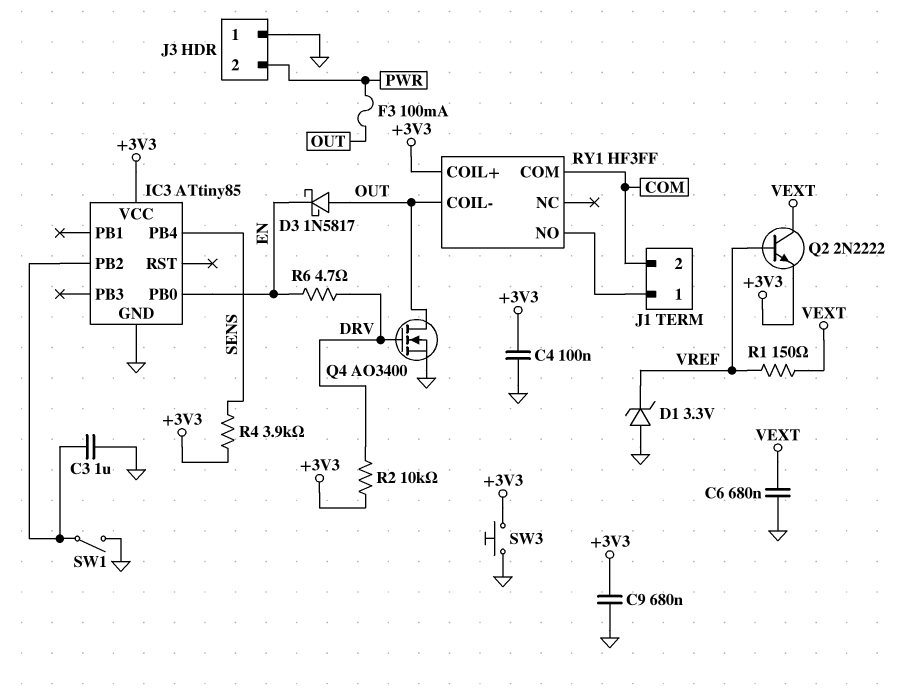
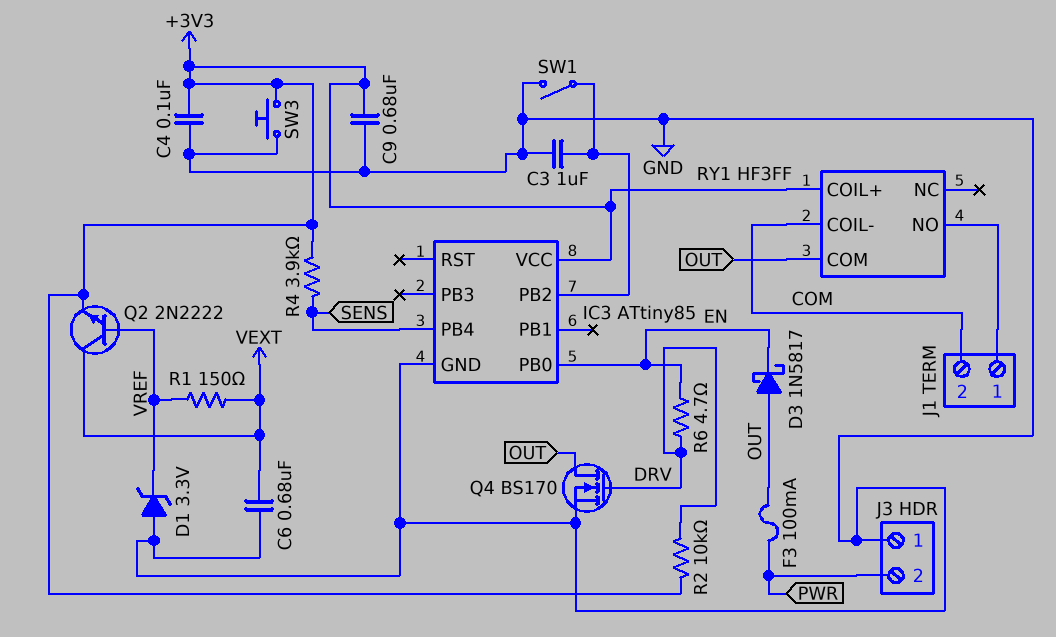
Q4: NMOS AO3400 (G DRV, D OUT, S GND) -> NMOS BS170 (G DRV, D OUT, S GND)
RY1 pin COIL-: OUT -> COM
RY1 pin COM: COM -> OUT

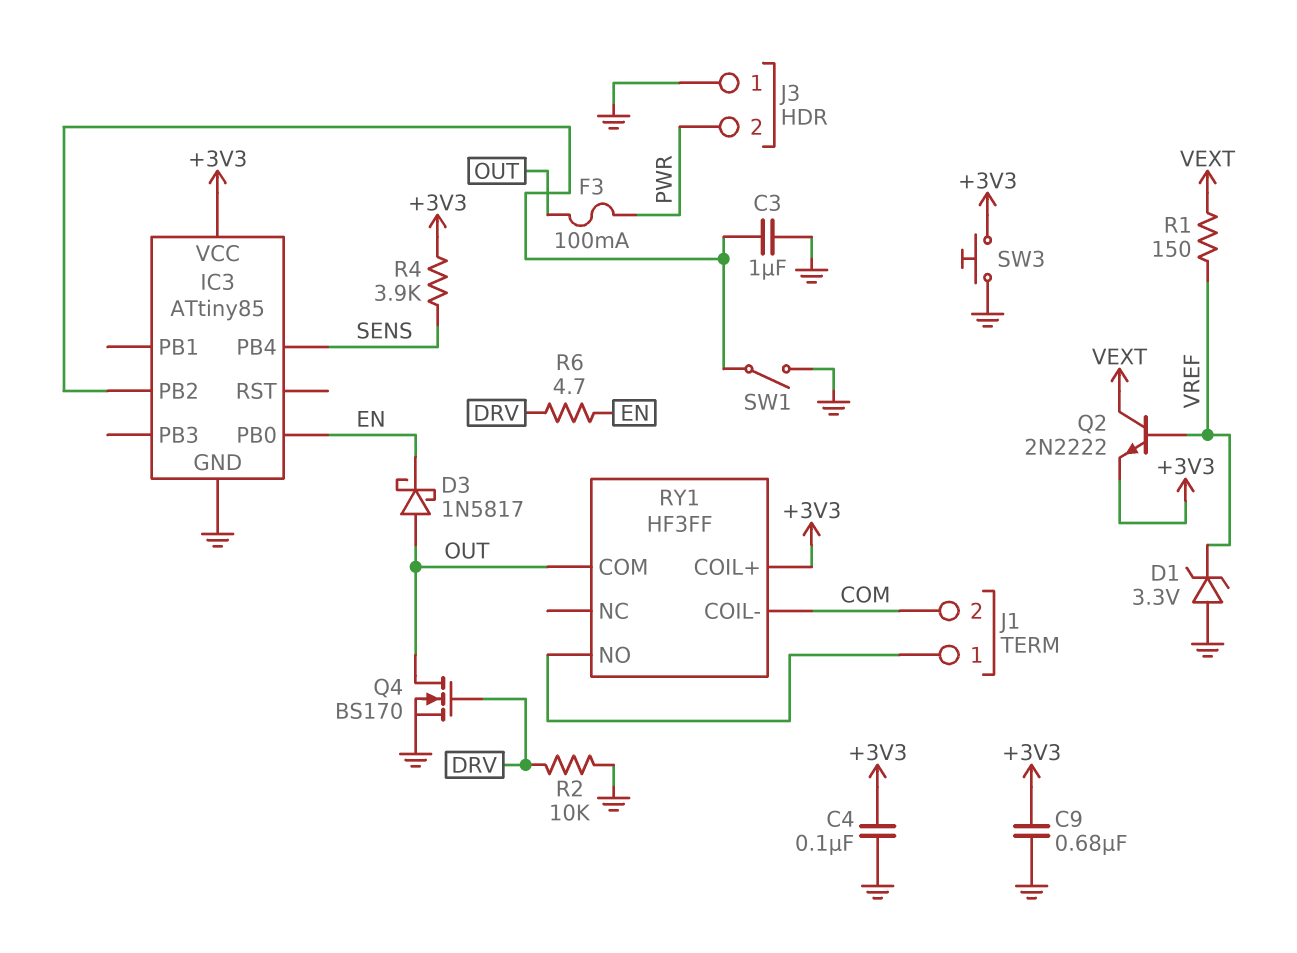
C6: 680nF (GND, VEXT) -> none
R2: 10k (+3V3, DRV) -> 10k (DRV, GND)

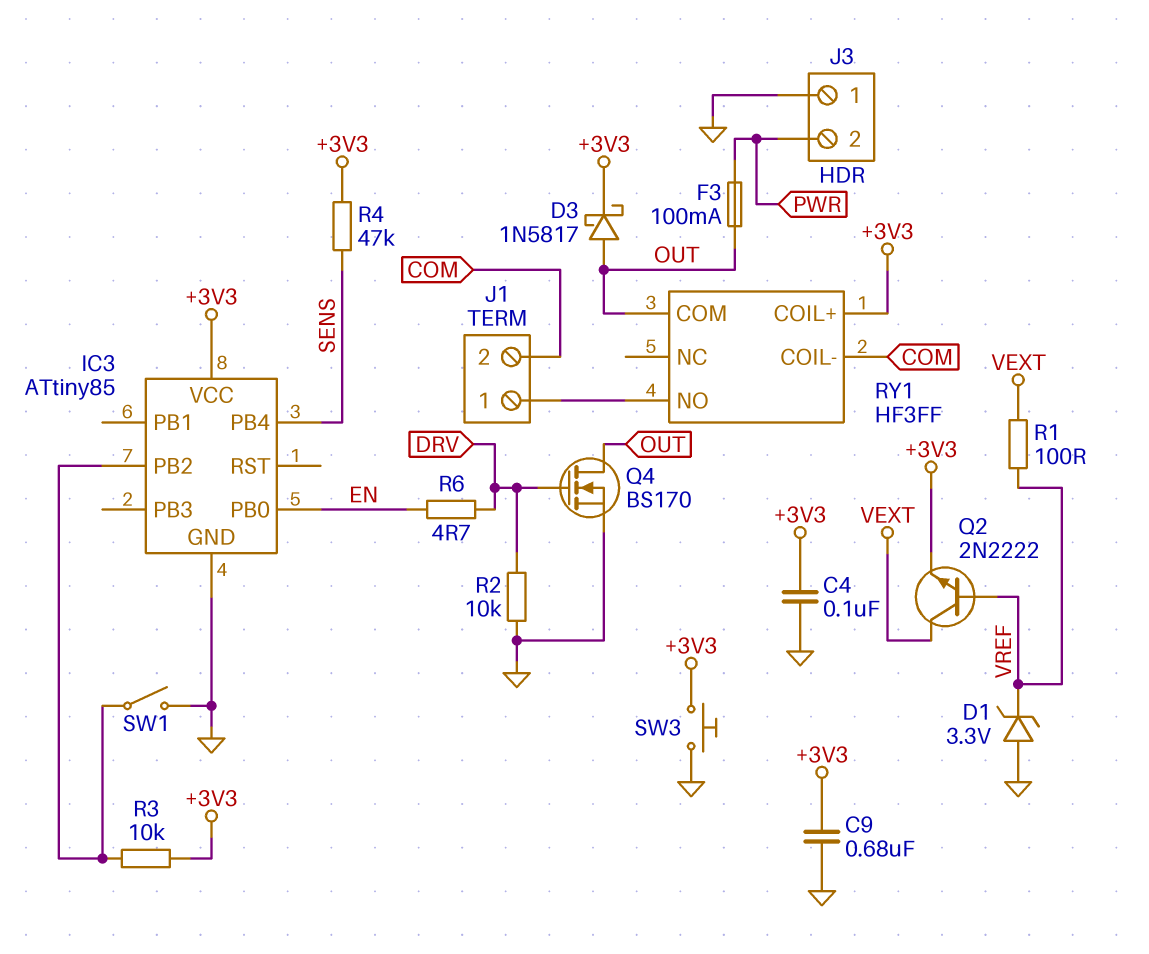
C3: 1uF (GND, IC3/PB2) -> none
D3: schottky 1N5817 (A OUT, K EN) -> schottky 1N5817 (A OUT, K +3V3)
R1: 150 (VEXT, VREF) -> 100 (VEXT, VREF)
R3: none -> 10k (+3V3, IC3/PB2)
R4: 3.9k (+3V3, SENS) -> 47k (+3V3, SENS)

